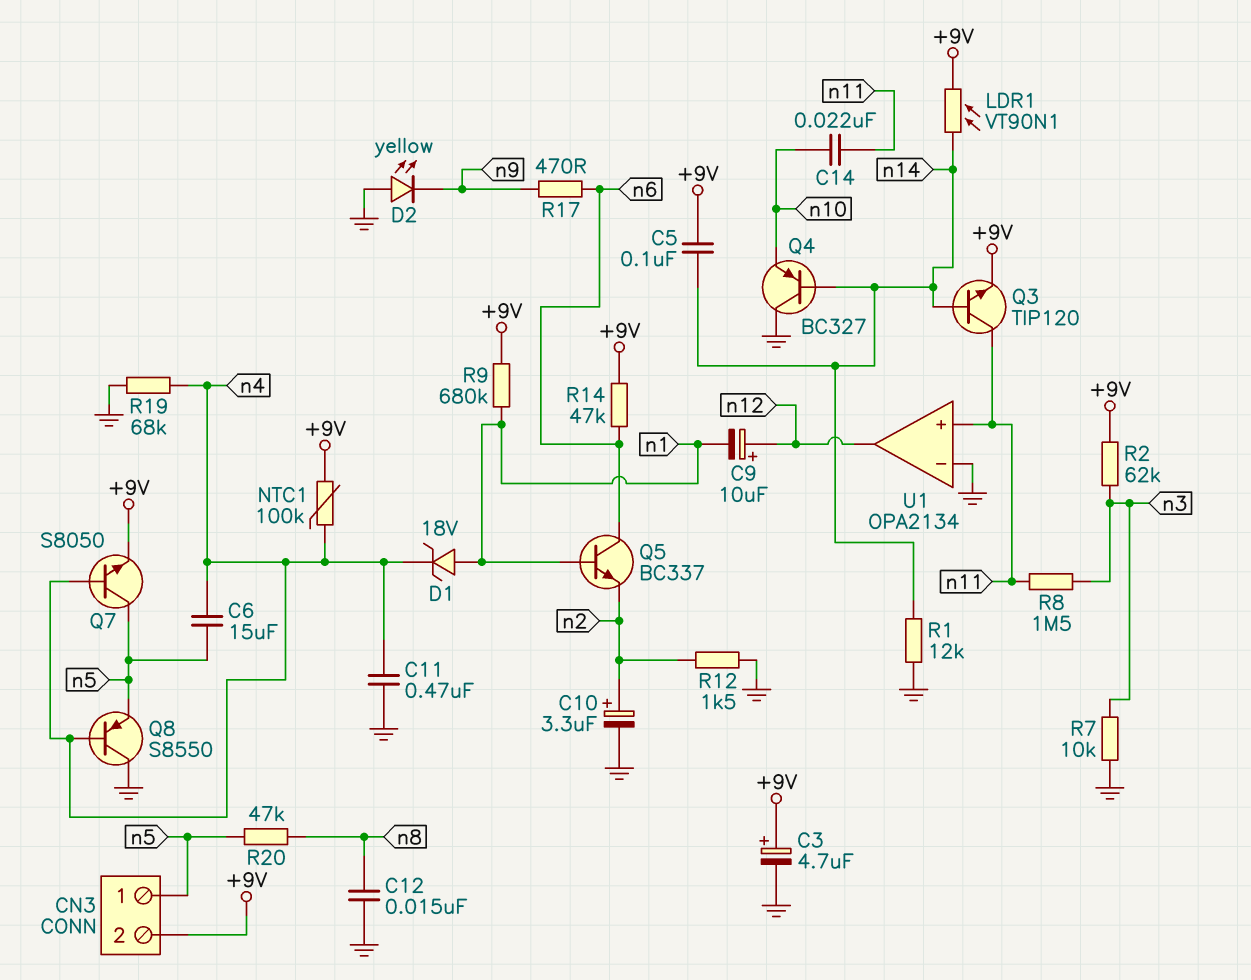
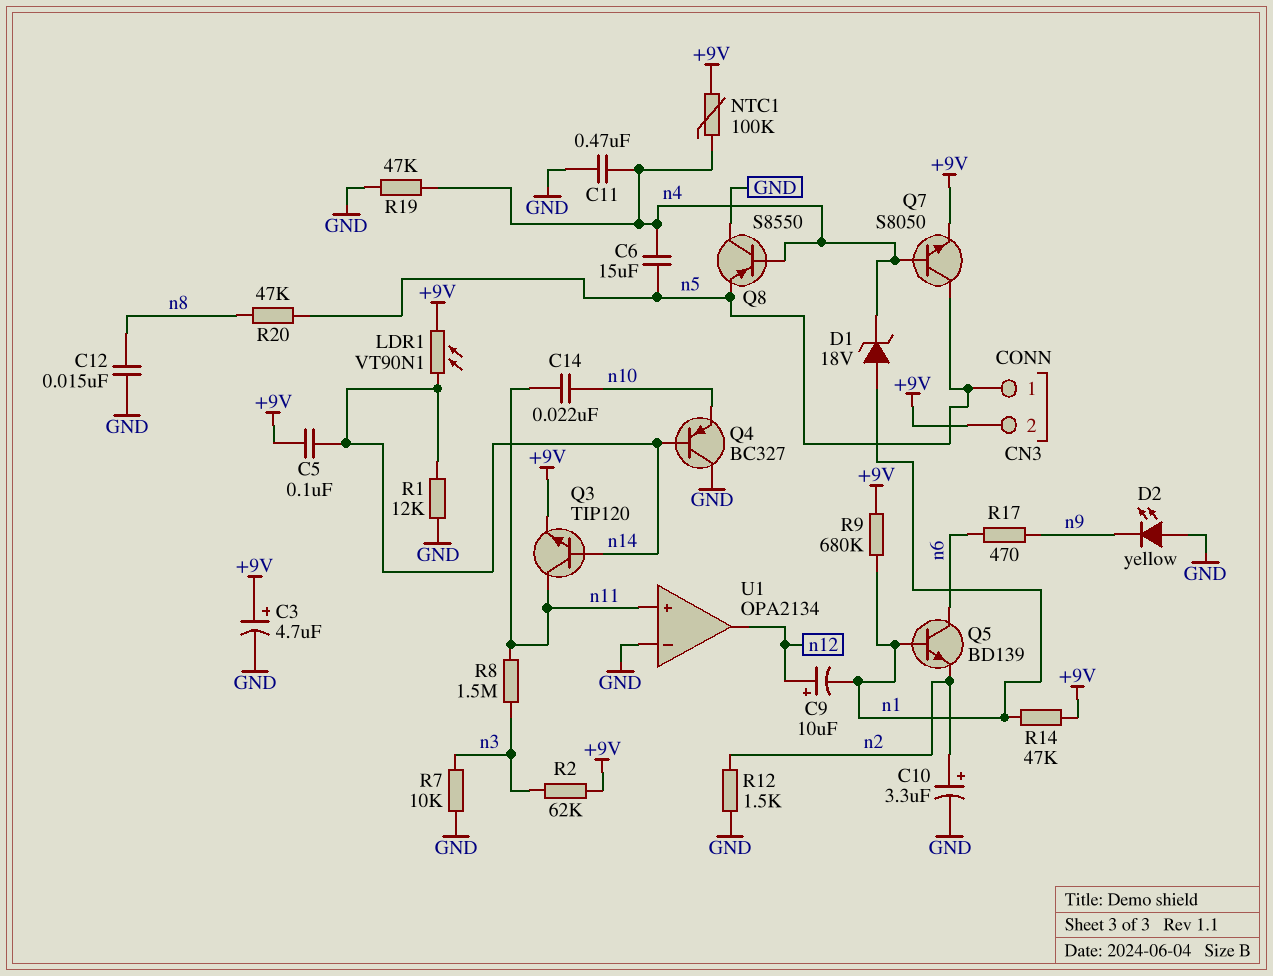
Q5: NPN BC337 (B n1, C n6, E n2) -> NPN BD139 (B n1, C n6, E n2)
R14: 47k (+9V, n6) -> 47k (+9V, n1)
R19: 68k (GND, n4) -> 47k (GND, n4)

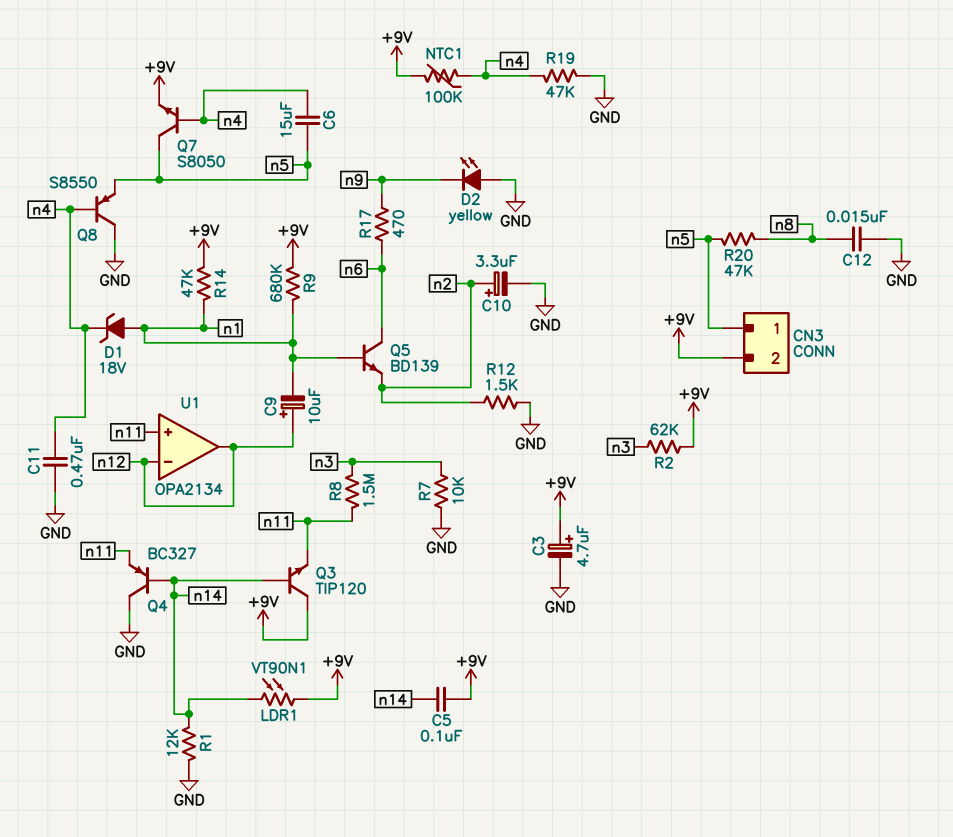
C14: 22nF (n10, n11) -> none
Q3: NPN TIP120 (B n14, C n11, E +9V) -> NPN TIP120 (B n14, C +9V, E n11)
Q4: PNP BC327 (B n14, C GND, E n10) -> PNP BC327 (B n14, C GND, E n11)
U1 pin in-: GND -> n12

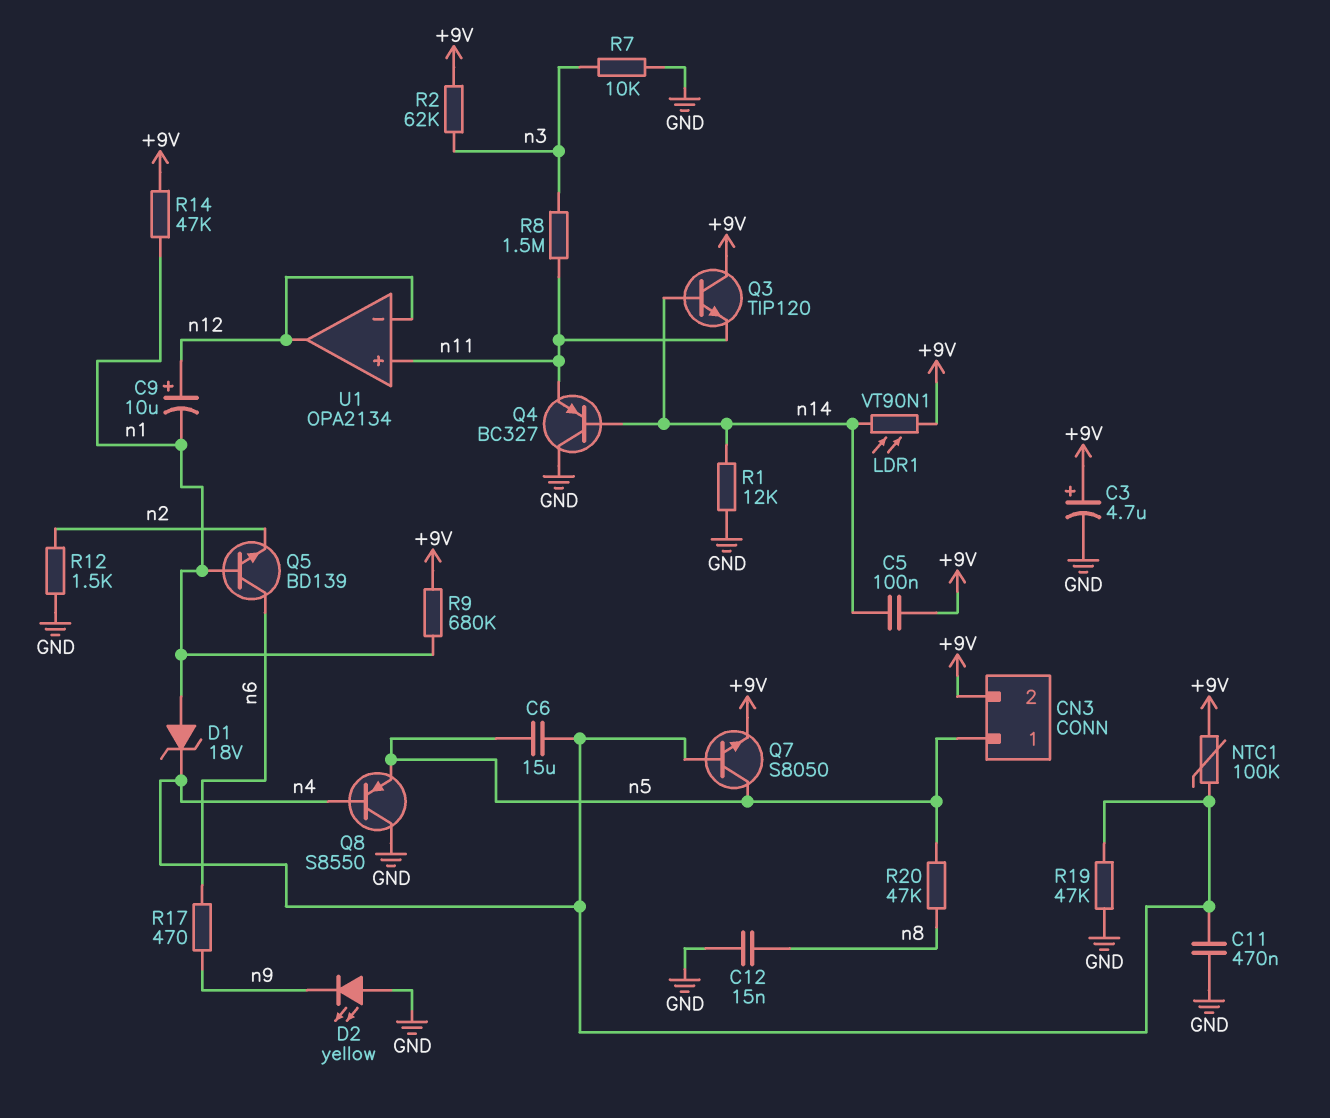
C10: 3.3uF (plus n2, minus GND) -> none

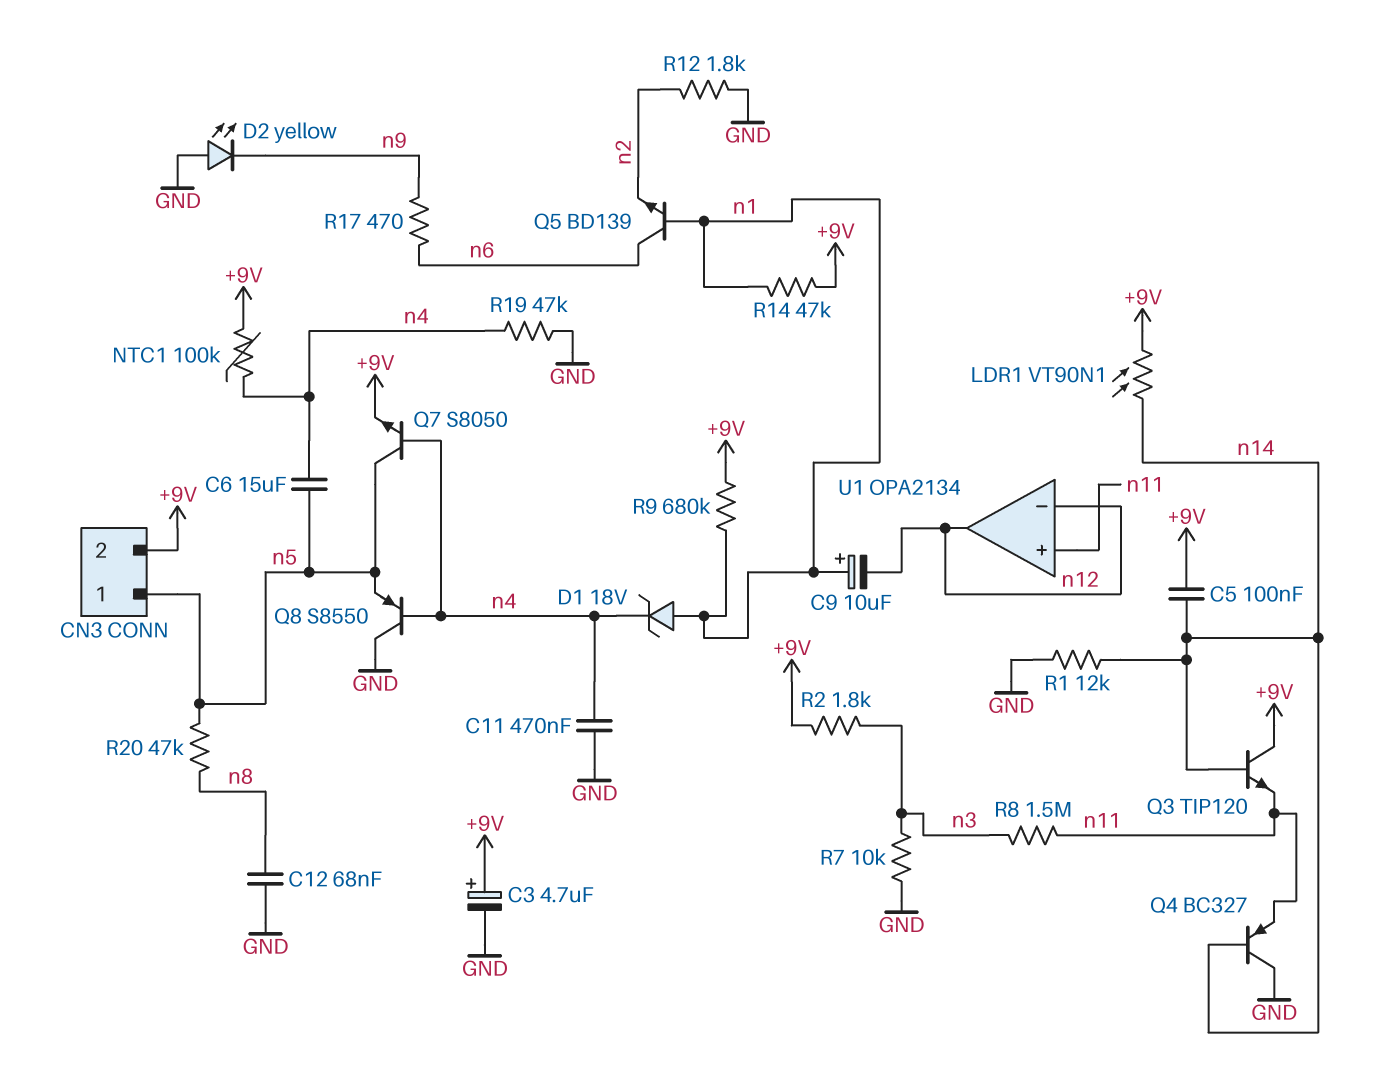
C9: 10uF (plus n12, minus n1) -> 10uF (plus n1, minus n12)
C12: 15nF (GND, n8) -> 68nF (GND, n8)
R2: 62k (+9V, n3) -> 1.8k (+9V, n3)
R12: 1.5k (GND, n2) -> 1.8k (GND, n2)

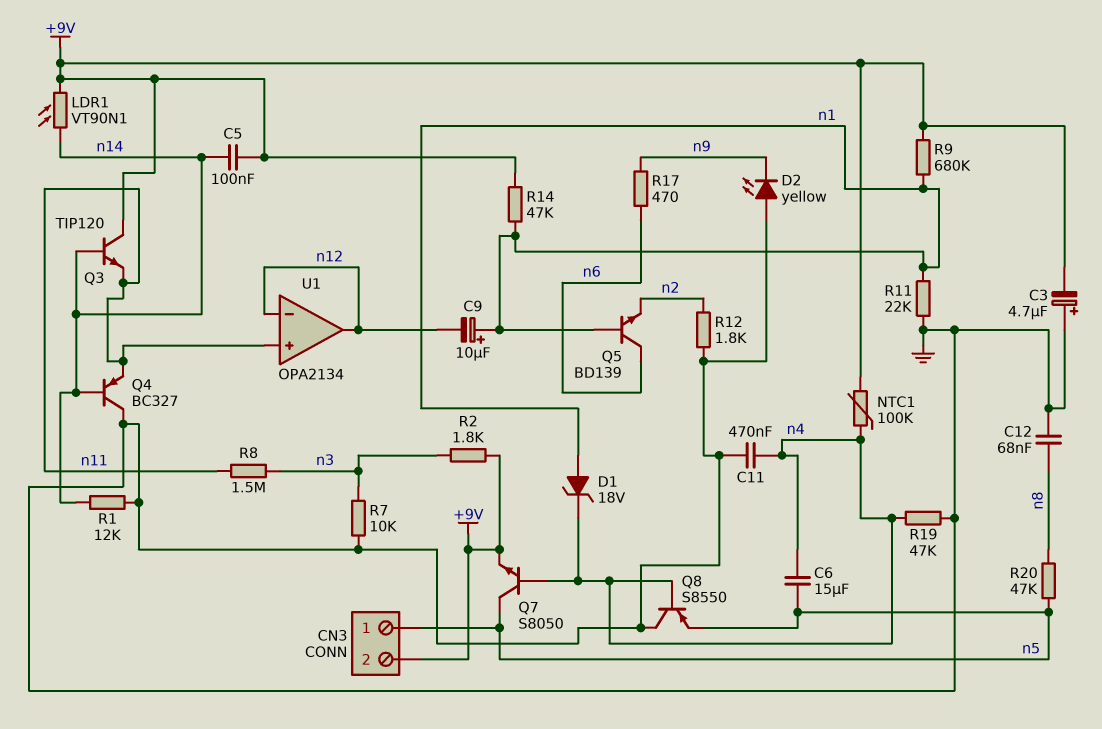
C3: 4.7uF (plus +9V, minus GND) -> 4.7uF (plus GND, minus +9V)
R11: none -> 22k (GND, n1)

